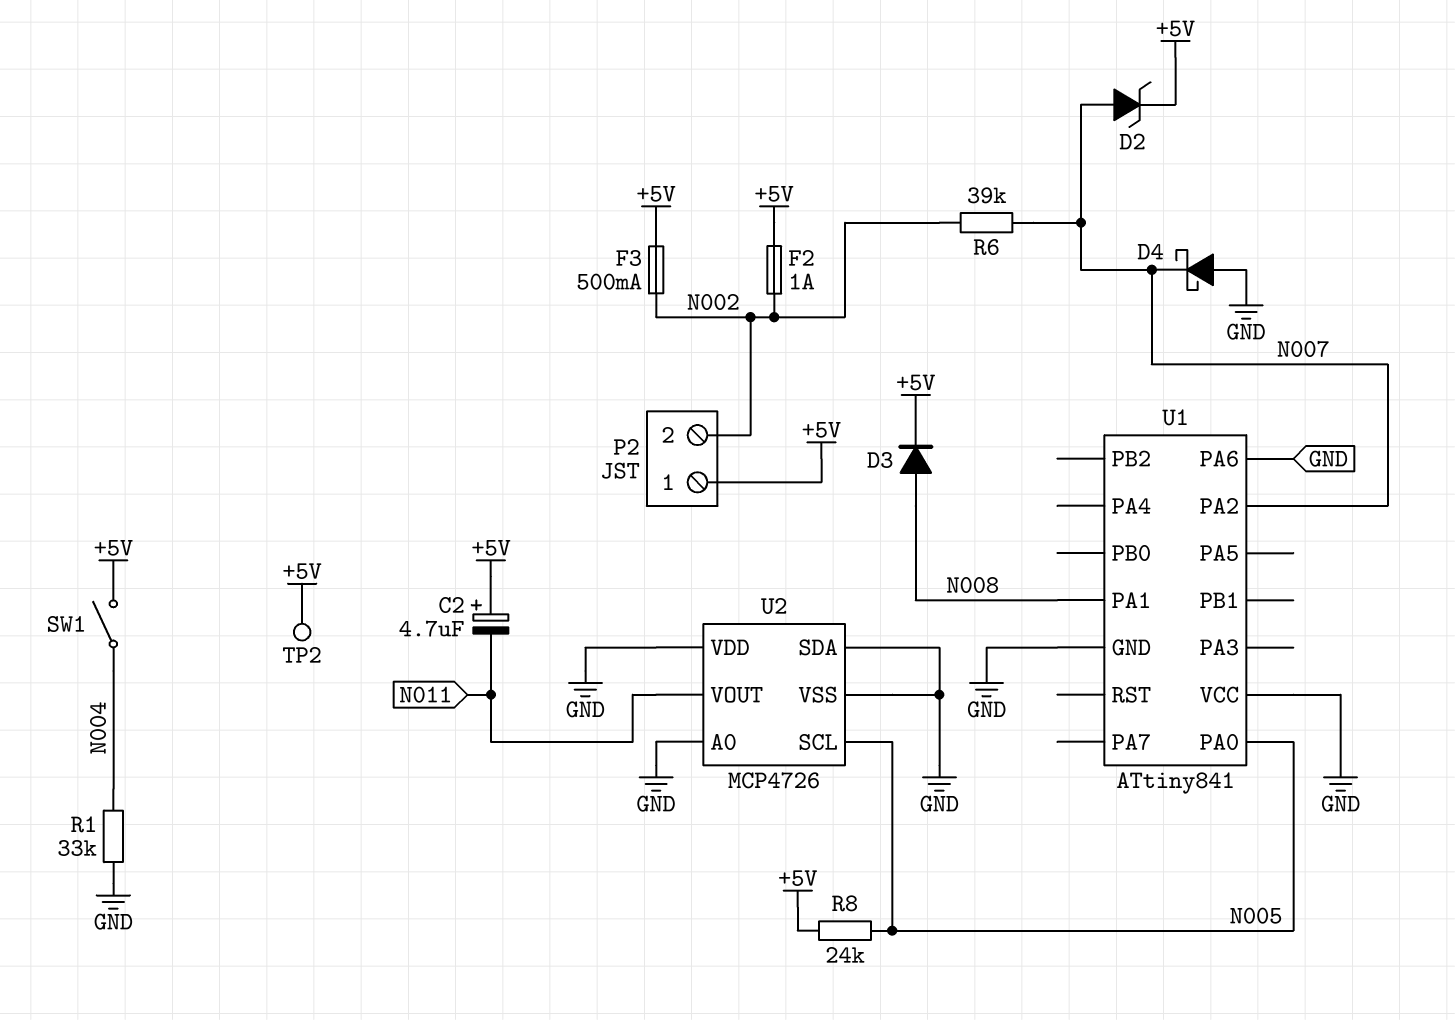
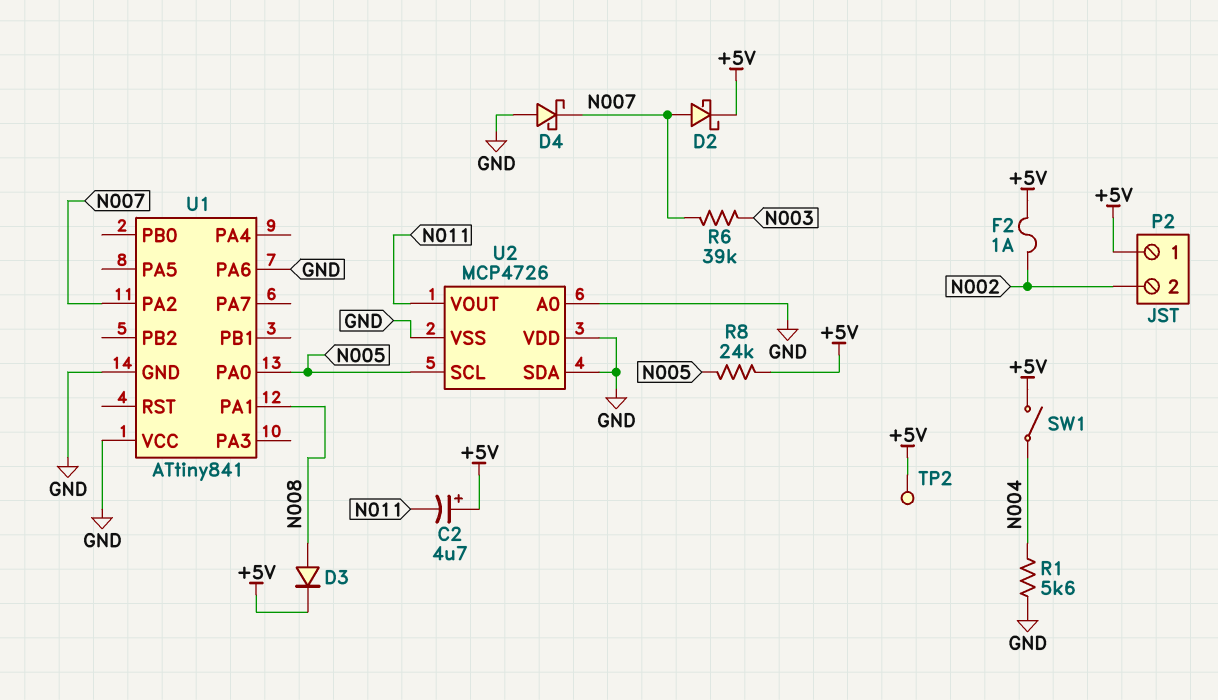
D2: zener (A N007, K +5V) -> schottky (A N007, K +5V)
F3: 500mA (+5V, N002) -> none
R1: 33k (GND, N004) -> 5.6k (GND, N004)
R6: 39k (N002, N007) -> 39k (N003, N007)

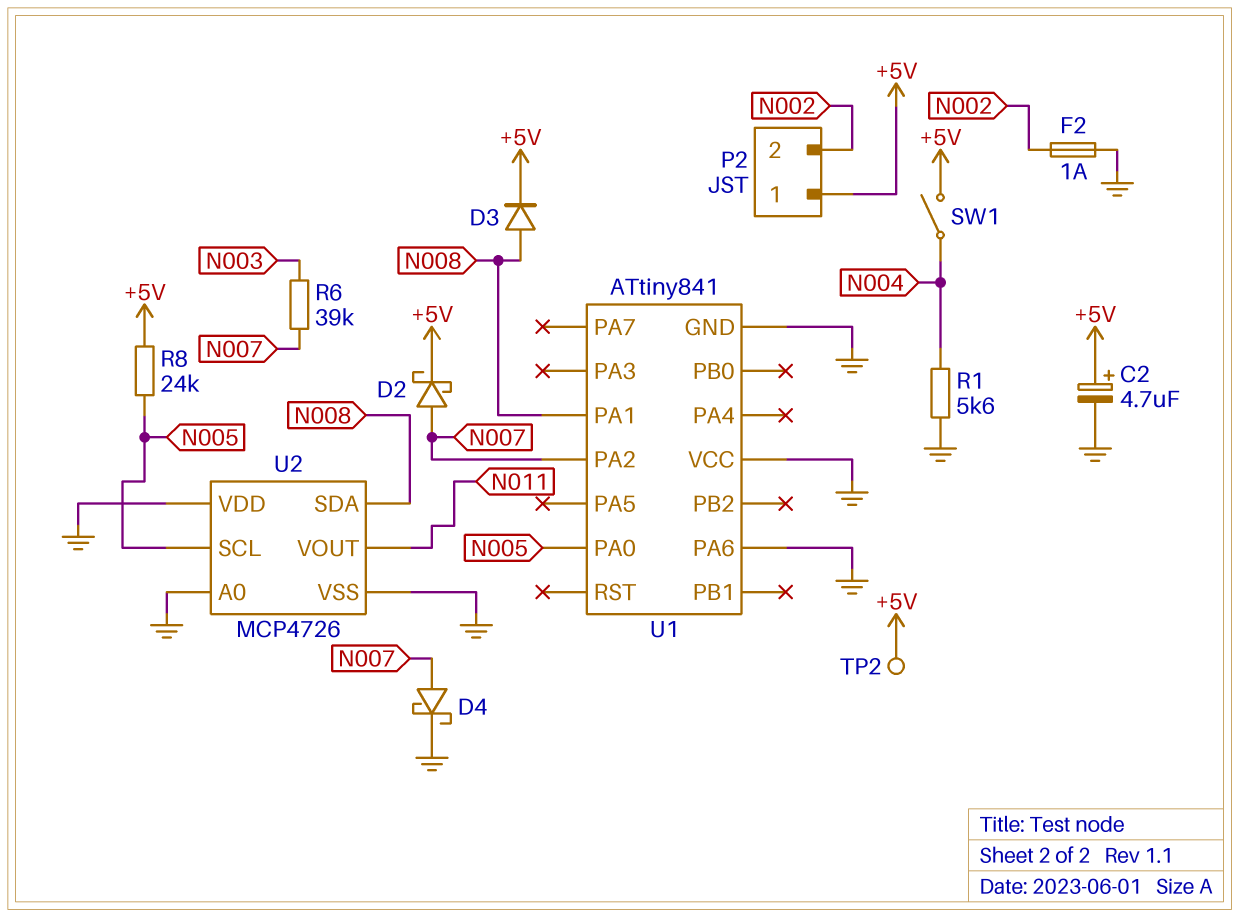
C2: 4.7uF (plus +5V, minus N011) -> 4.7uF (plus +5V, minus GND)
D4: schottky (A GND, K N007) -> schottky (A N007, K GND)
F2: 1A (+5V, N002) -> 1A (GND, N002)
U2 pin SDA: GND -> N008

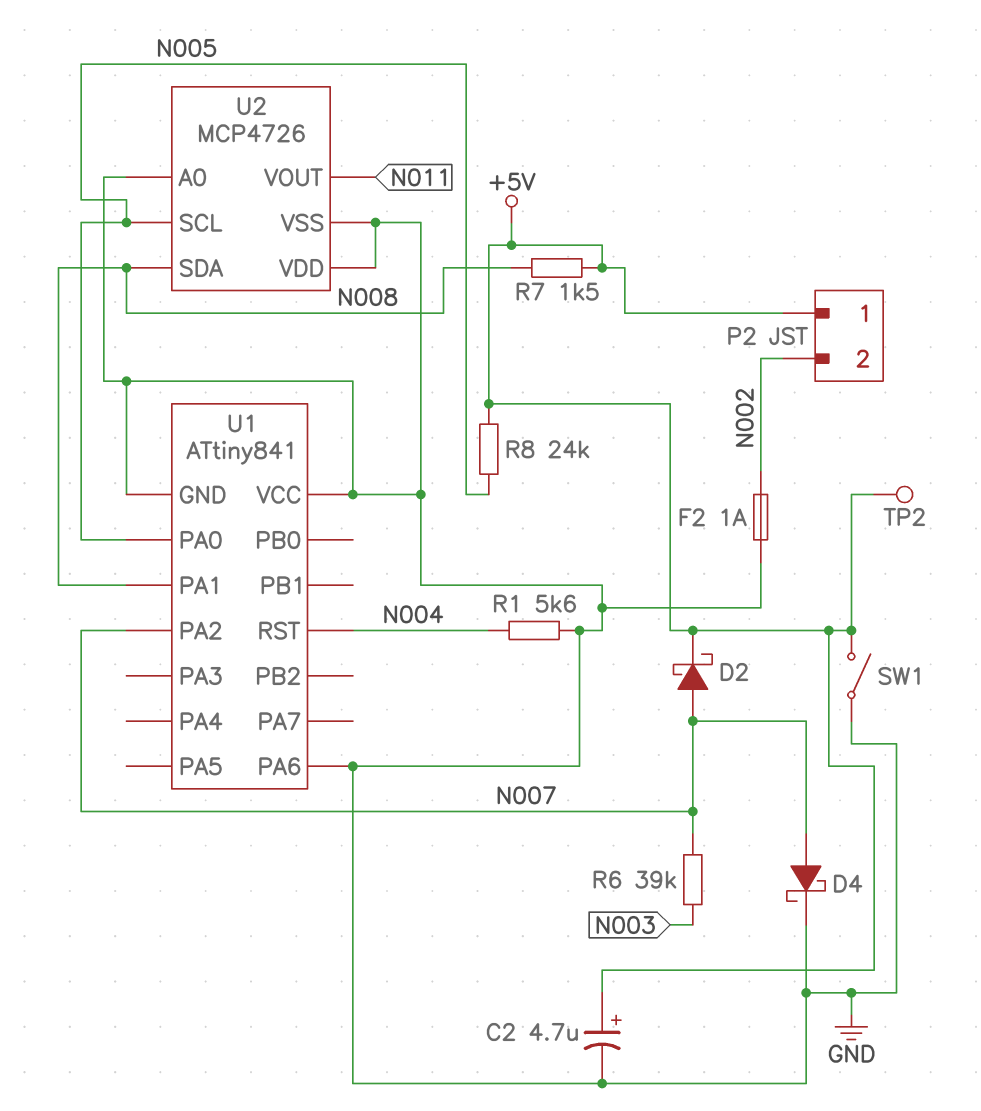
D3: diode (A N008, K +5V) -> none
R7: none -> 1.5k (+5V, N008)
SW1: switch (+5V, N004) -> switch (+5V, GND)
U1 pin RST: none -> N004

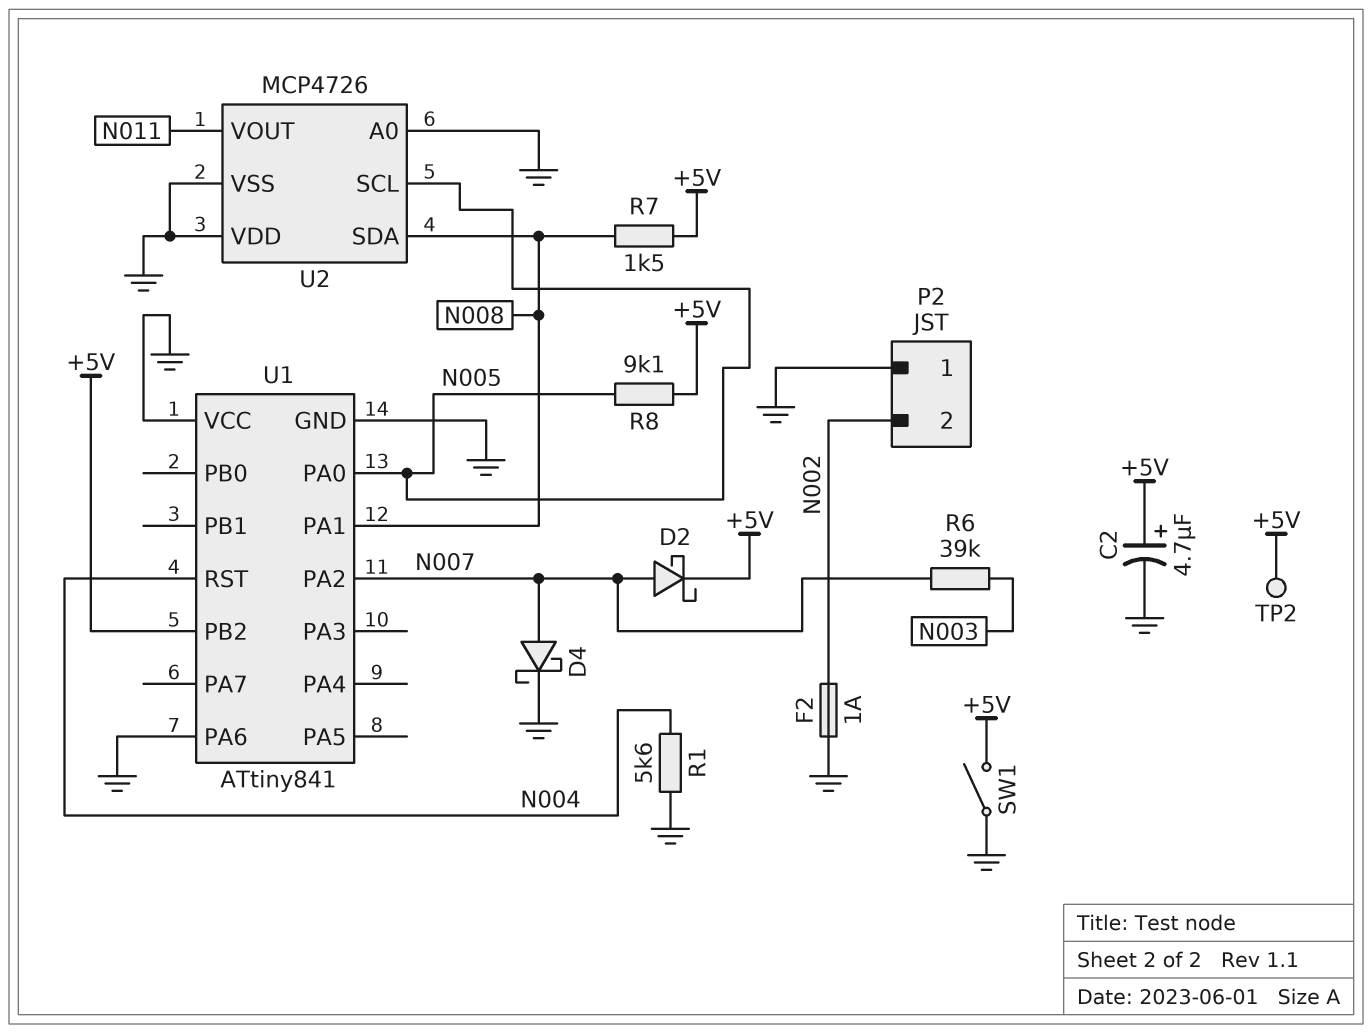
P2 pin 1: +5V -> GND
R8: 24k (+5V, N005) -> 9.1k (+5V, N005)
U1 pin PB2: none -> +5V

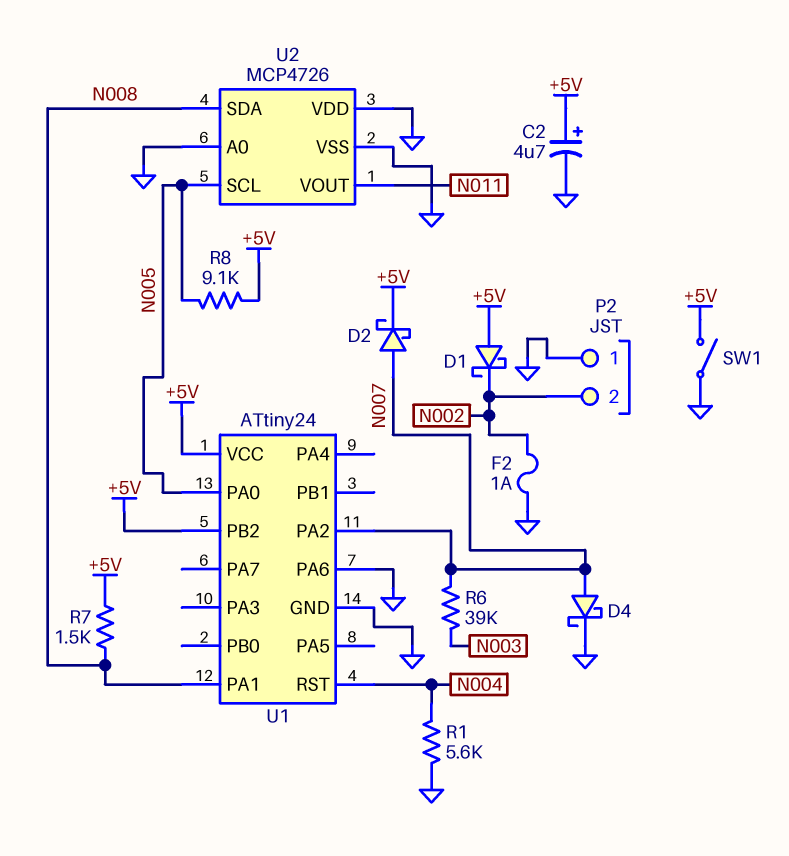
D1: none -> schottky (A +5V, K N002)
TP2: test point (+5V) -> none
U1: ATtiny841 -> ATtiny24
U1 pin VCC: GND -> +5V

